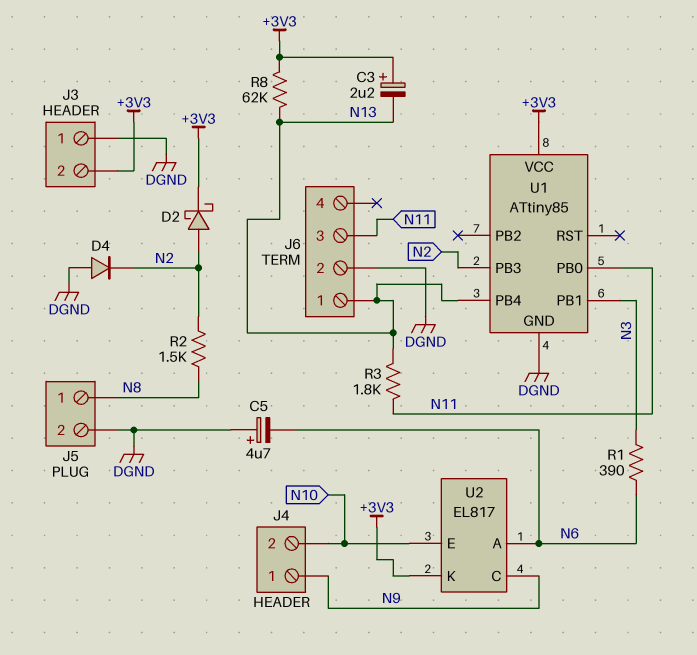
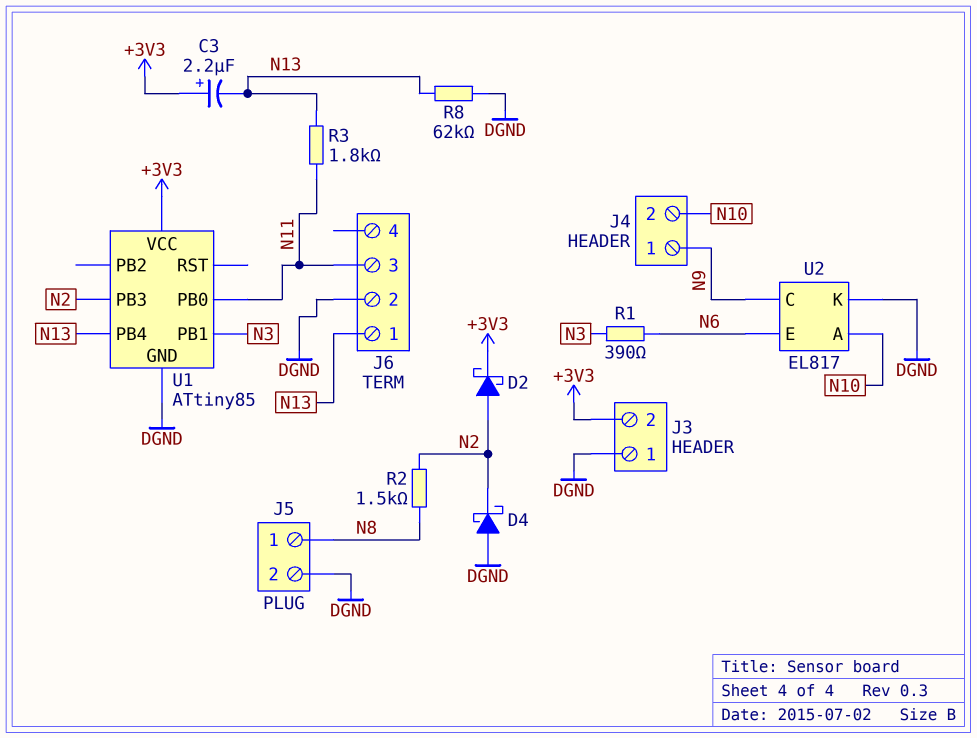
C5: 4.7uF (plus DGND, minus N6) -> none
D4: diode (A DGND, K N2) -> schottky (A DGND, K N2)
R8: 62k (+3V3, N13) -> 62k (DGND, N13)
U2 pin A: N6 -> N10
U2 pin E: N10 -> N6
U2 pin K: +3V3 -> DGND

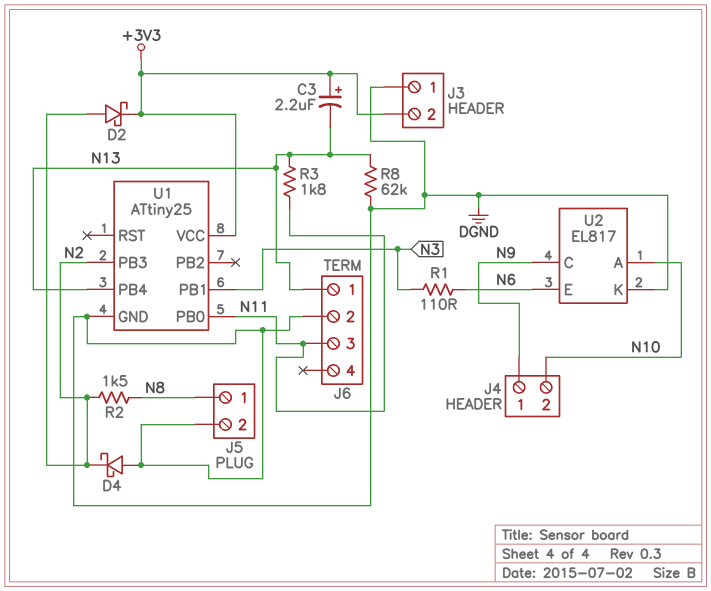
R1: 390 (N3, N6) -> 110 (N3, N6)
U1: ATtiny85 -> ATtiny25

